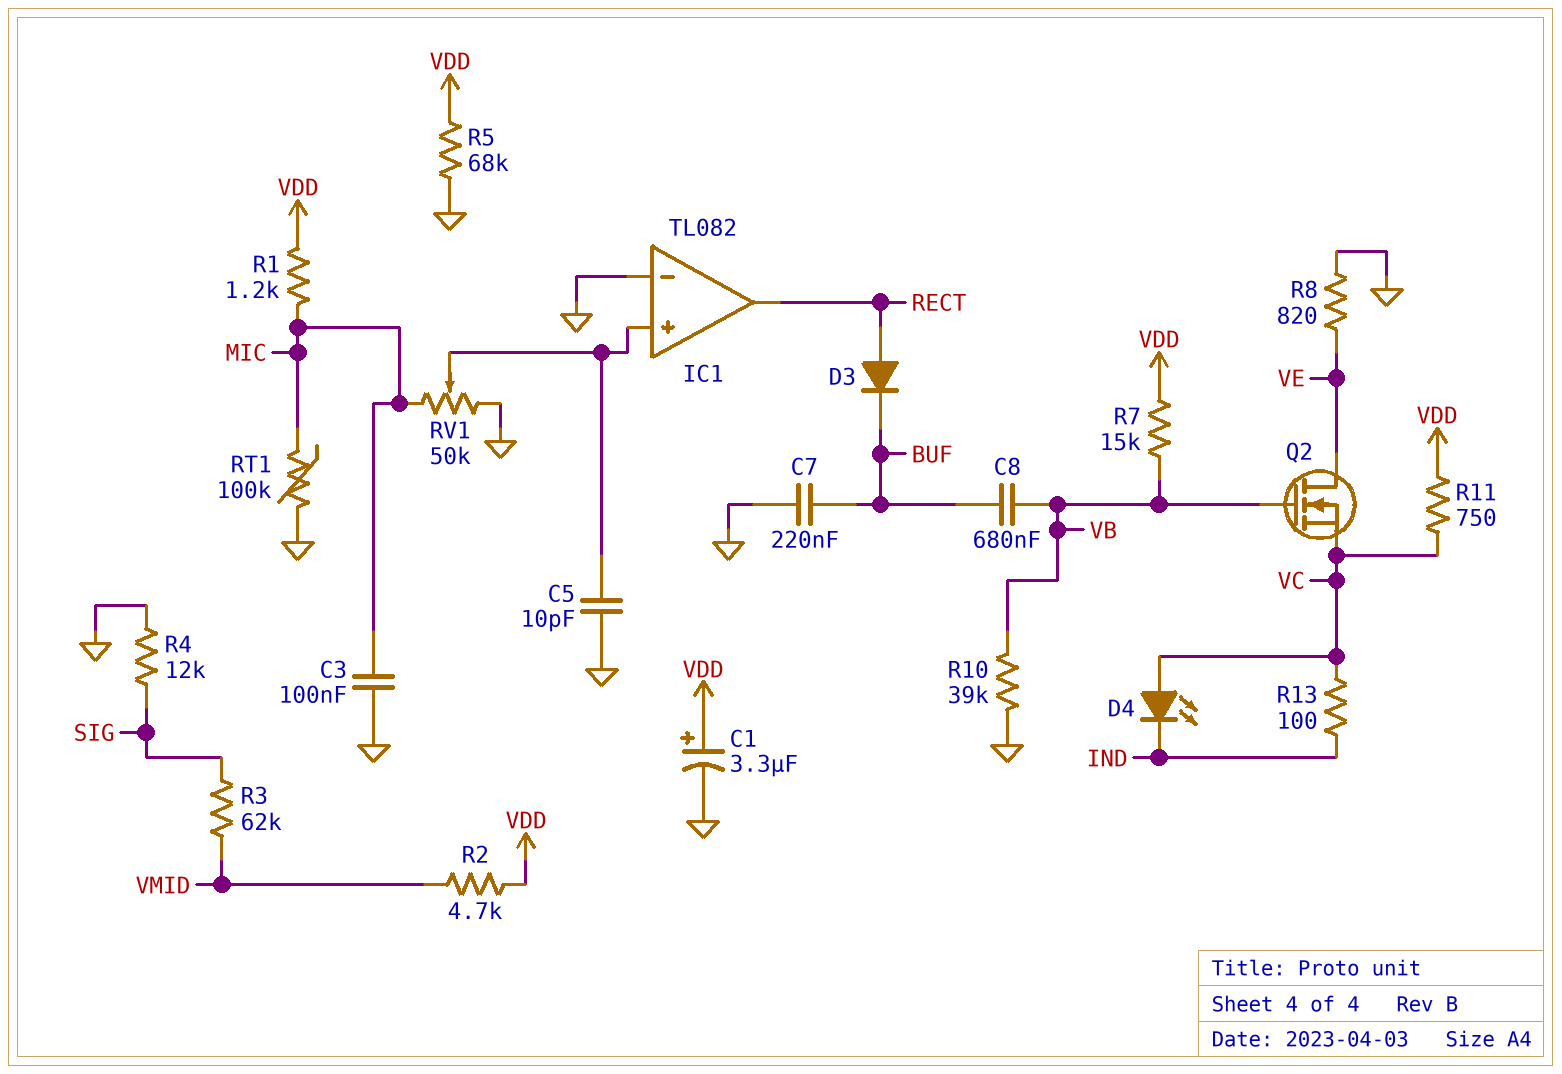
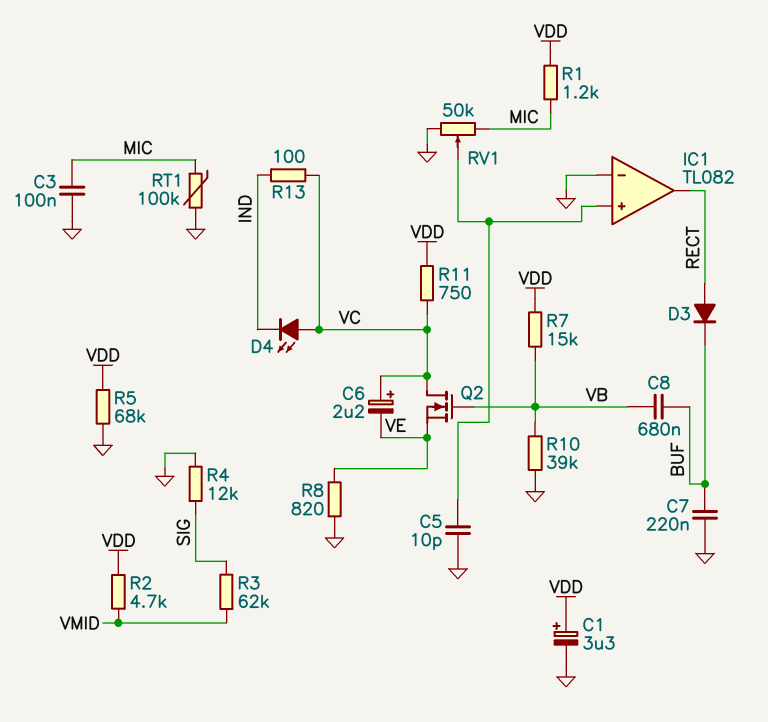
C6: none -> 2.2uF (plus VC, minus VE)
Q2: NMOS (G VB, D VE, S VC) -> NMOS (G VB, D VC, S VE)

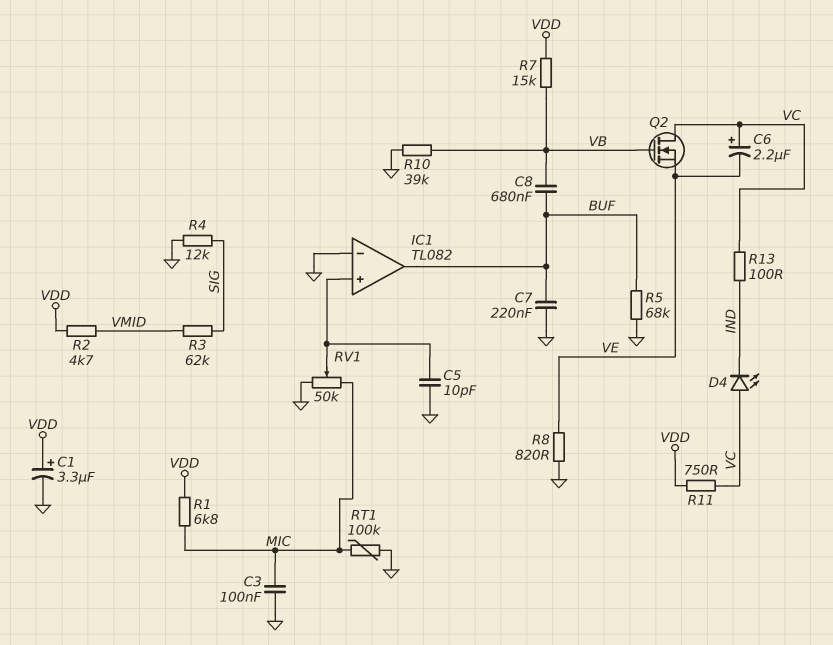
D3: diode (A RECT, K BUF) -> none
IC1 pin out: RECT -> BUF
R1: 1.2k (MIC, VDD) -> 6.8k (MIC, VDD)
R5: 68k (GND, VDD) -> 68k (BUF, GND)

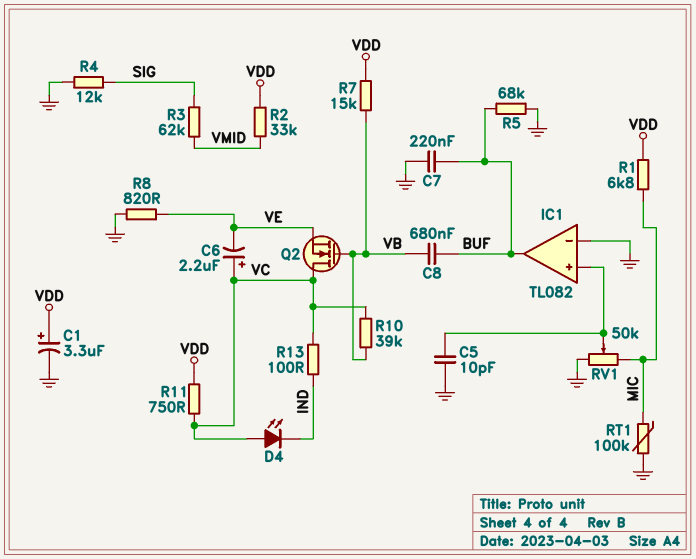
C3: 100nF (GND, MIC) -> none
R2: 4.7k (VDD, VMID) -> 33k (VDD, VMID)
R10: 39k (GND, VB) -> 39k (VB, VC)

